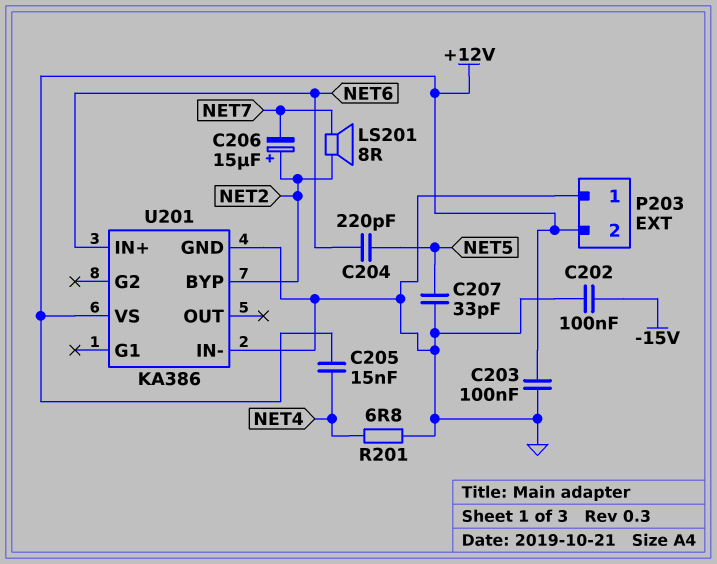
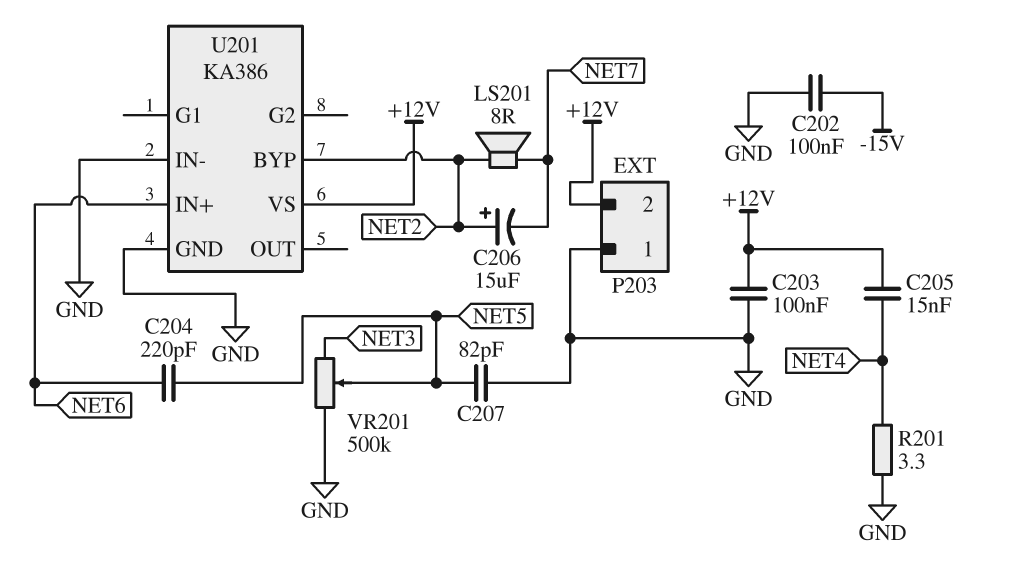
C207: 33pF (GND, NET5) -> 82pF (GND, NET5)
R201: 6.8 (GND, NET4) -> 3.3 (GND, NET4)
VR201: none -> 500k (GND, NET3, wiper NET5)

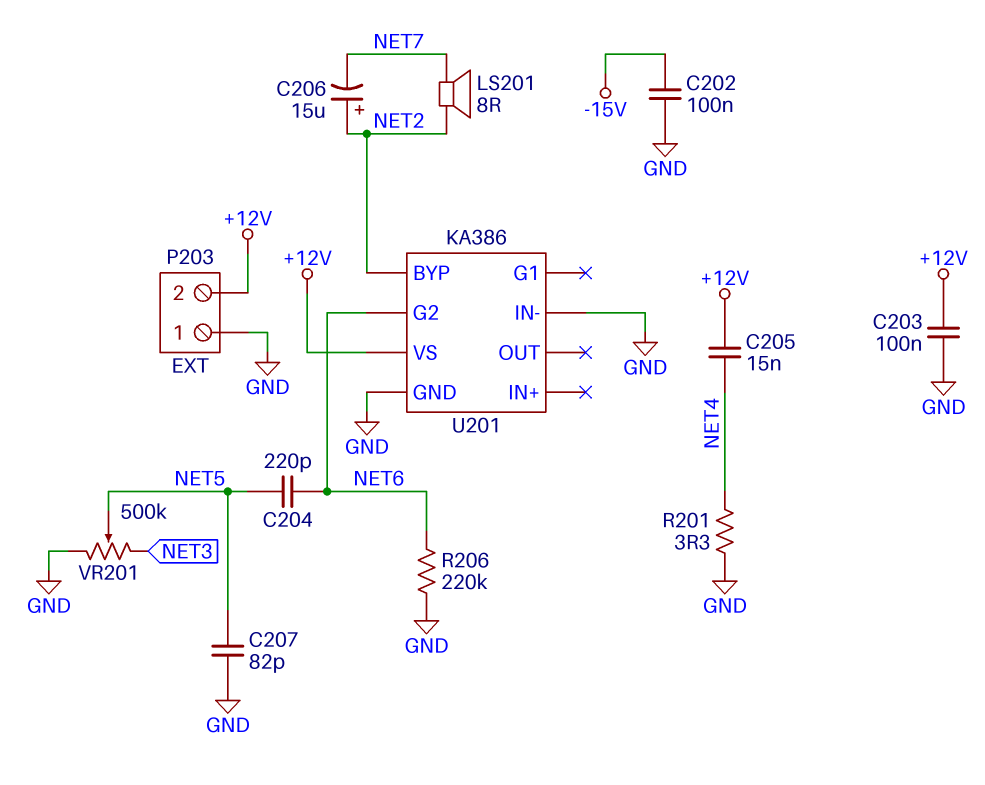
R206: none -> 220k (GND, NET6)
U201 pin G2: none -> NET6
U201 pin IN+: NET6 -> none

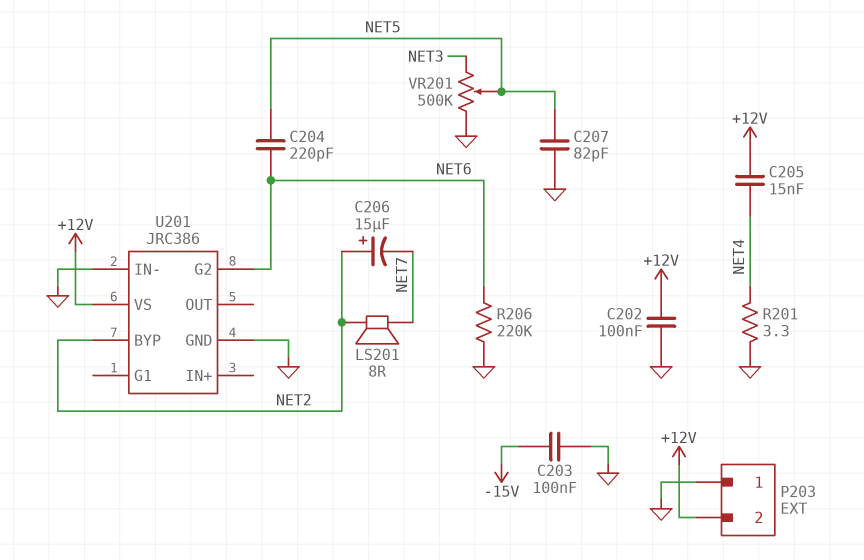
C202: 100nF (-15V, GND) -> 100nF (+12V, GND)
C203: 100nF (+12V, GND) -> 100nF (-15V, GND)
U201: KA386 -> JRC386

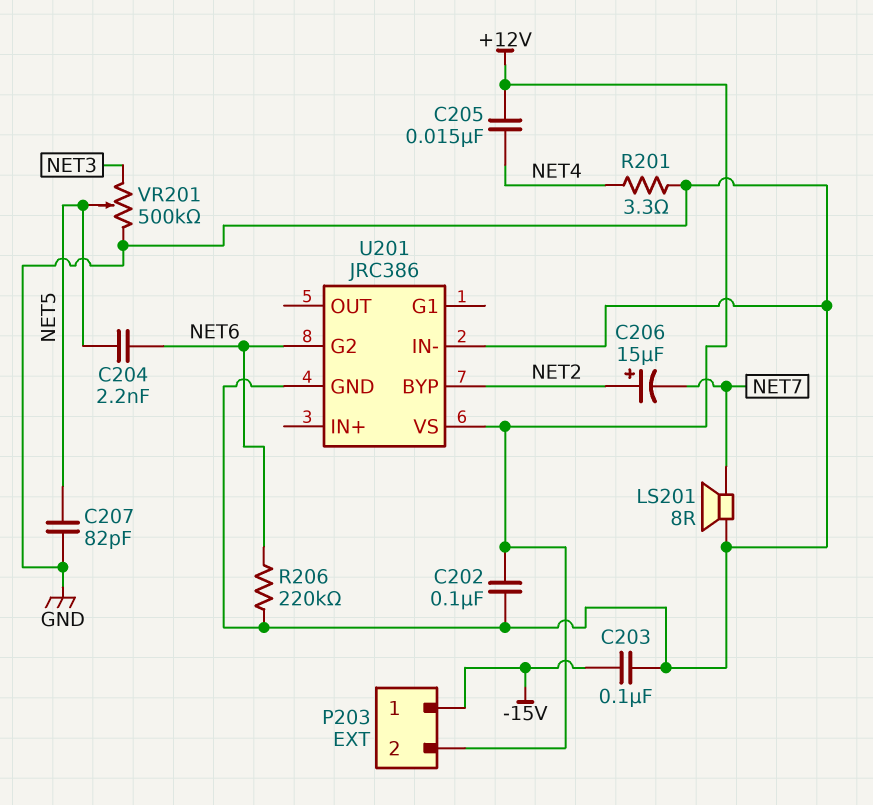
C204: 220pF (NET5, NET6) -> 2.2nF (NET5, NET6)
LS201: speaker 8R (NET2, NET7) -> speaker 8R (GND, NET7)
P203 pin 1: GND -> -15V

